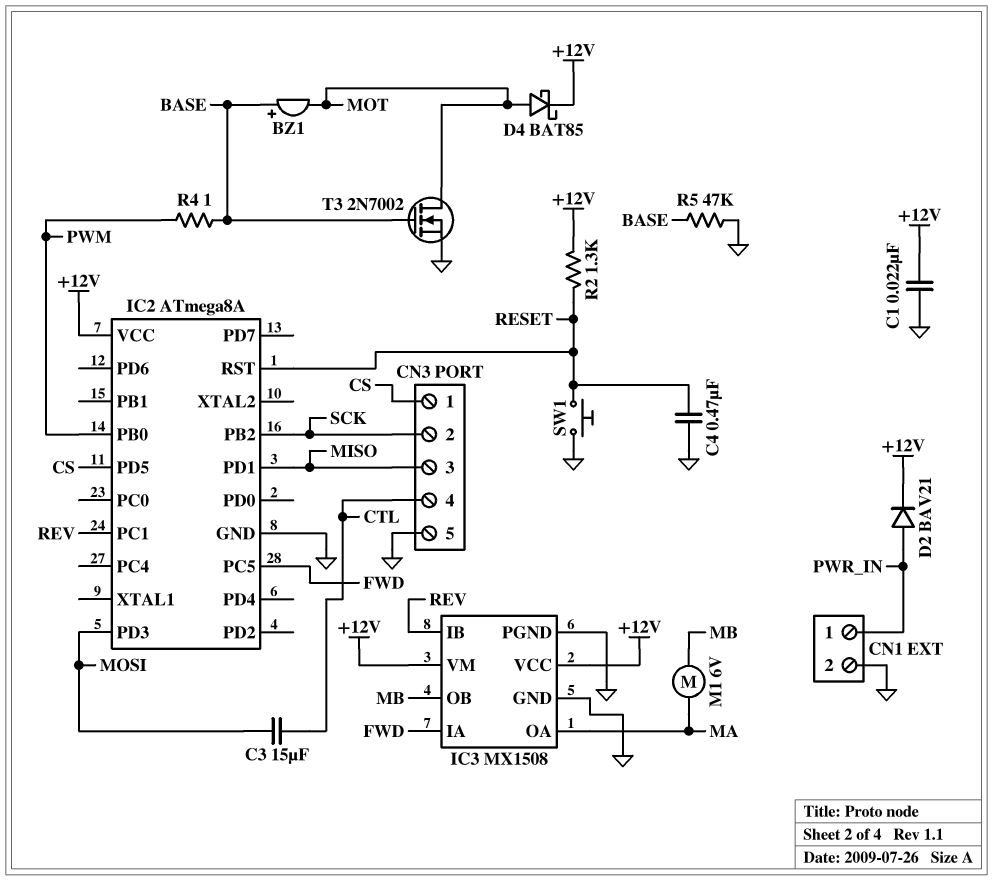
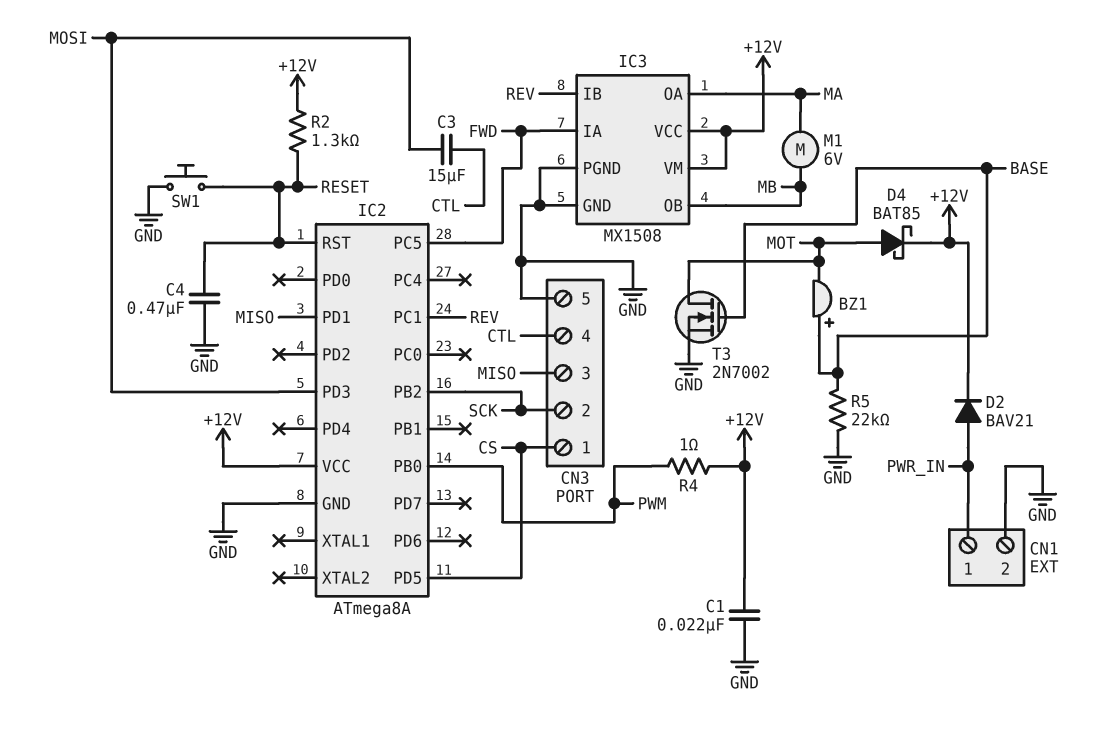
R4: 1 (BASE, PWM) -> 1 (+12V, PWM)
R5: 47k (BASE, GND) -> 22k (BASE, GND)

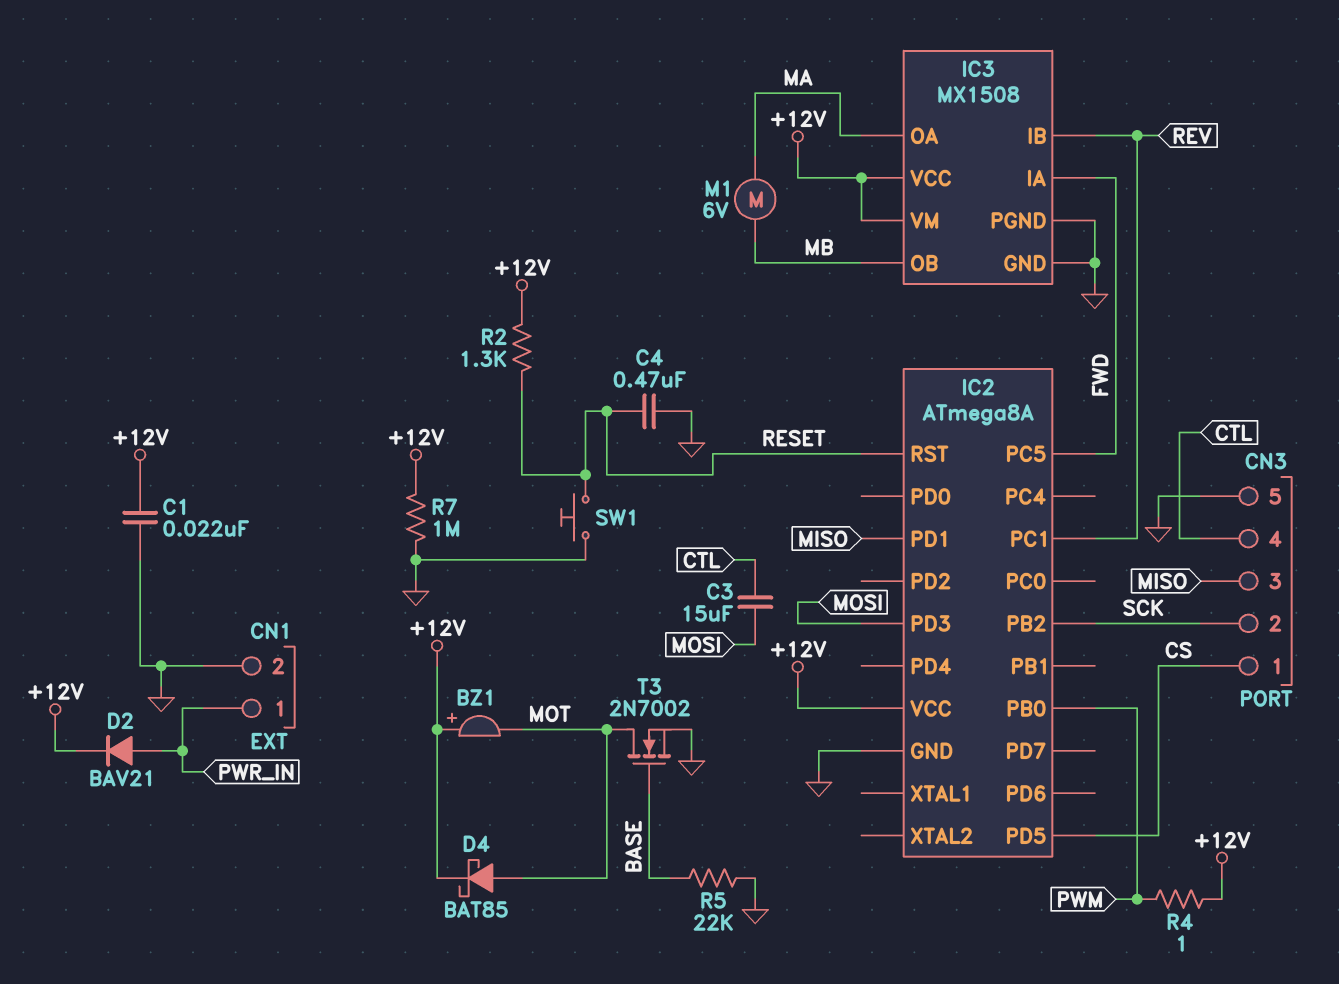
BZ1: buzzer (plus BASE, minus MOT) -> buzzer (plus +12V, minus MOT)
R7: none -> 1M (+12V, GND)

